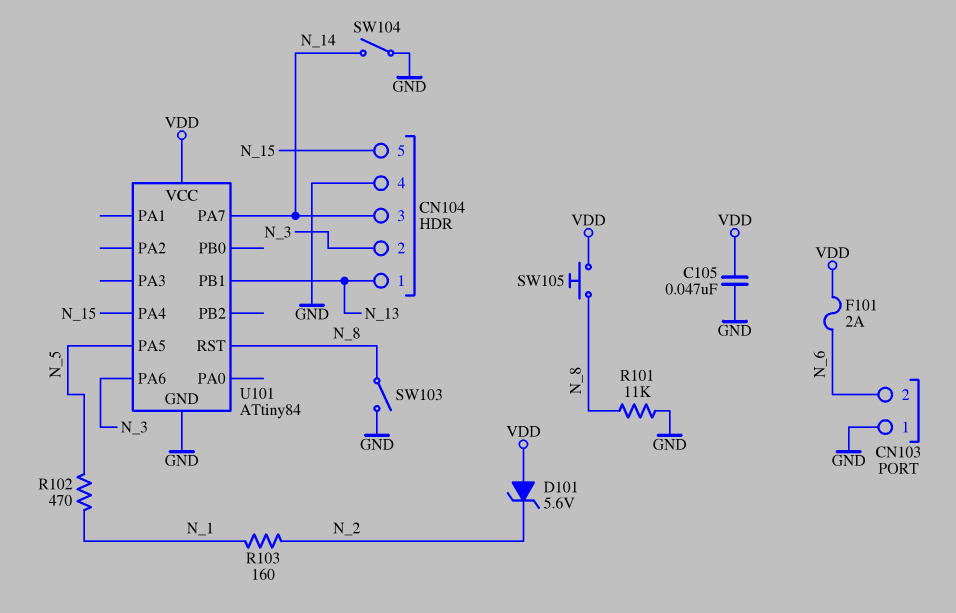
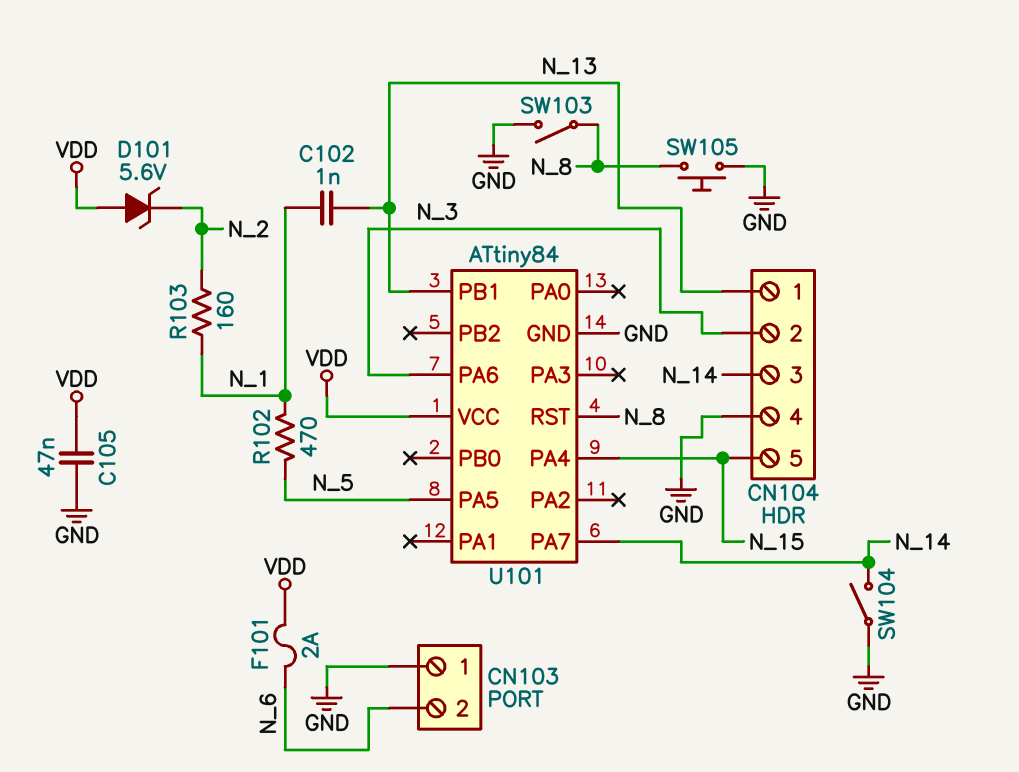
C102: none -> 1nF (N_1, N_13)
R101: 11k (GND, N_8) -> none
SW105: button (N_8, VDD) -> button (GND, N_8)

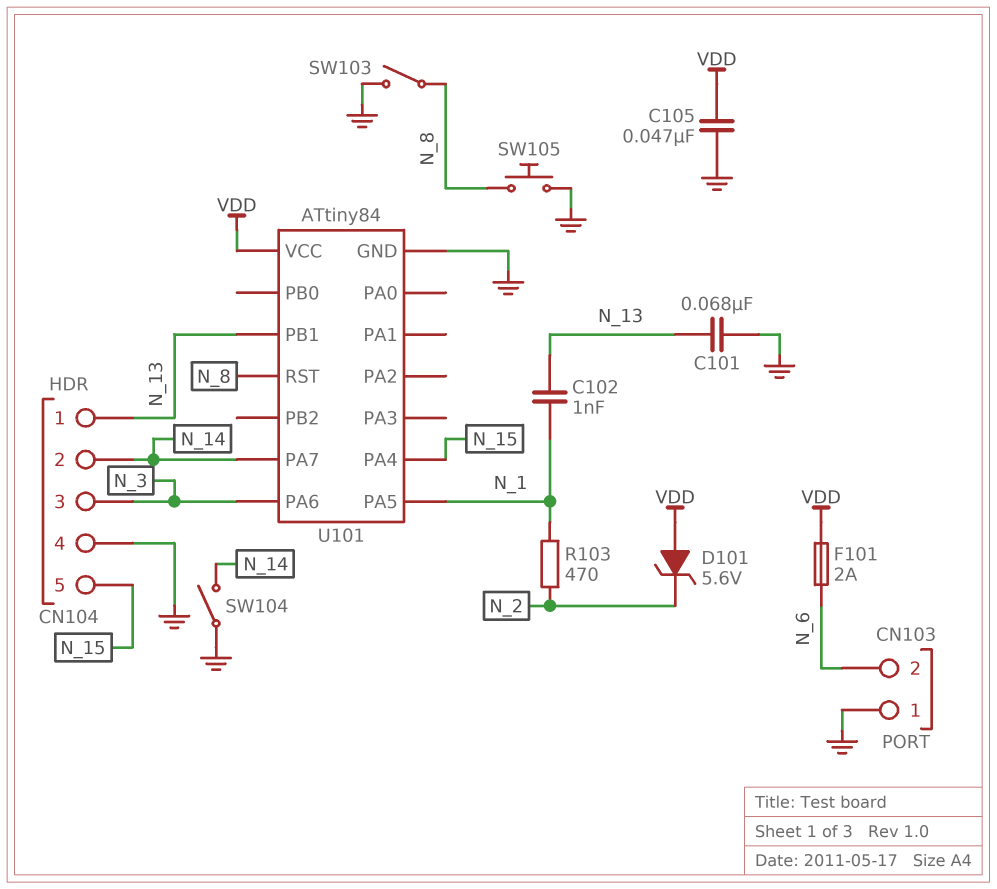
C101: none -> 68nF (GND, N_13)
CN104 pin 2: N_3 -> N_14
CN104 pin 3: N_14 -> N_3
R102: 470 (N_1, N_5) -> none
R103: 160 (N_1, N_2) -> 470 (N_1, N_2)
U101 pin PA5: N_5 -> N_1

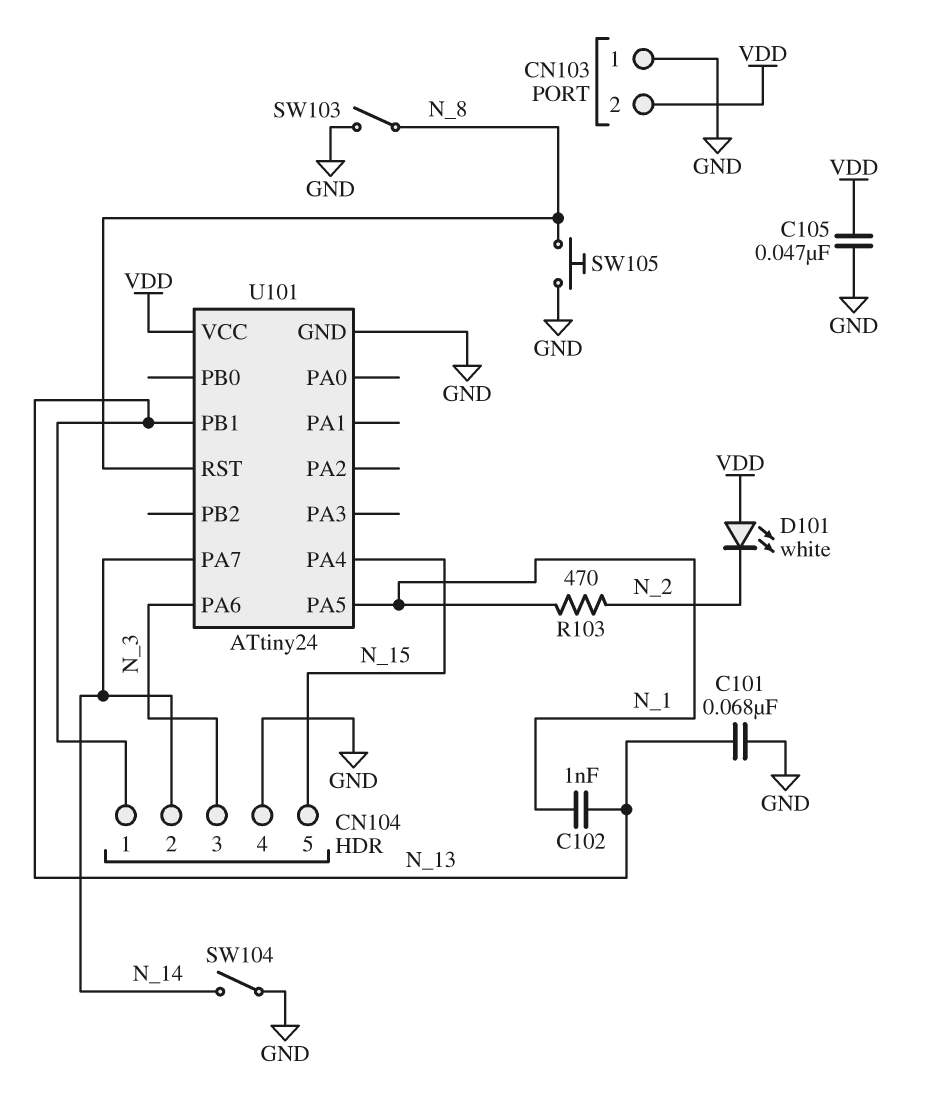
CN103 pin 2: N_6 -> VDD
D101: zener 5.6V (A VDD, K N_2) -> LED white (A VDD, K N_2)
F101: 2A (N_6, VDD) -> none
U101: ATtiny84 -> ATtiny24

